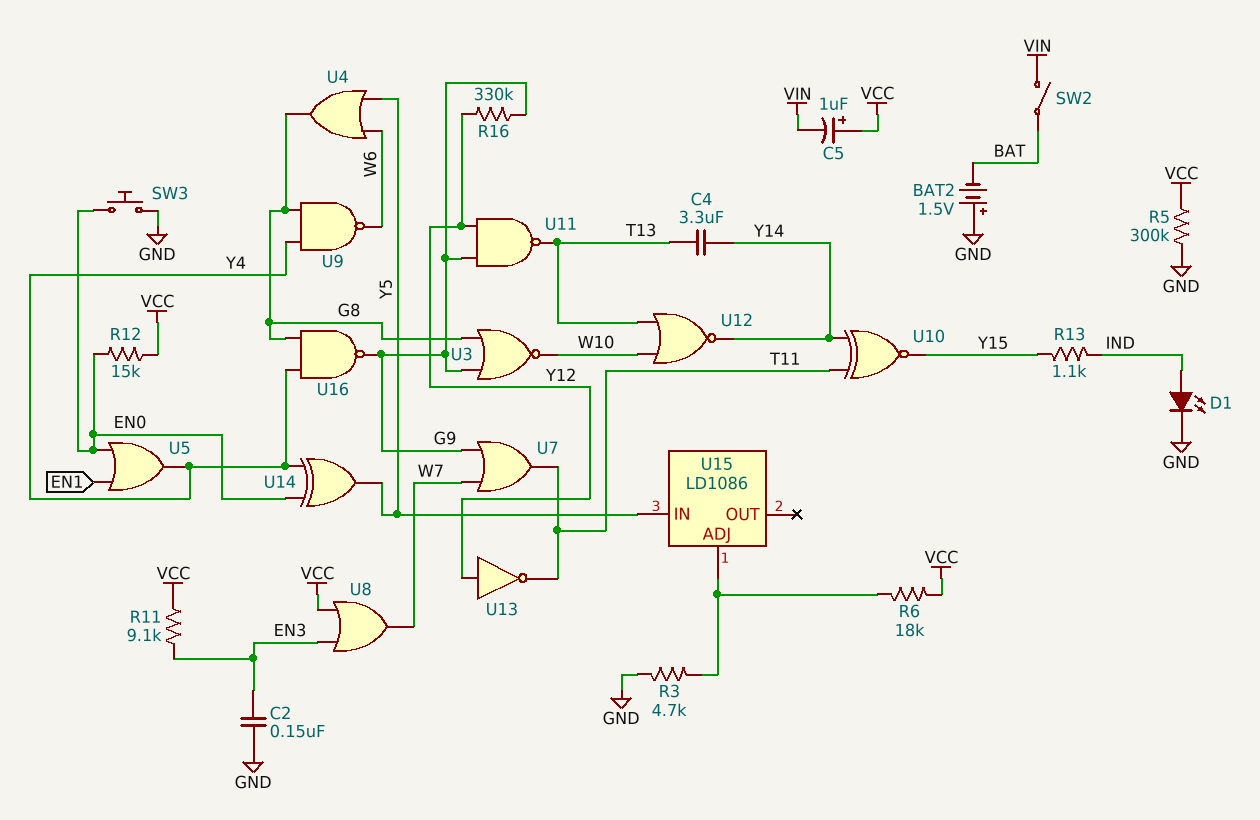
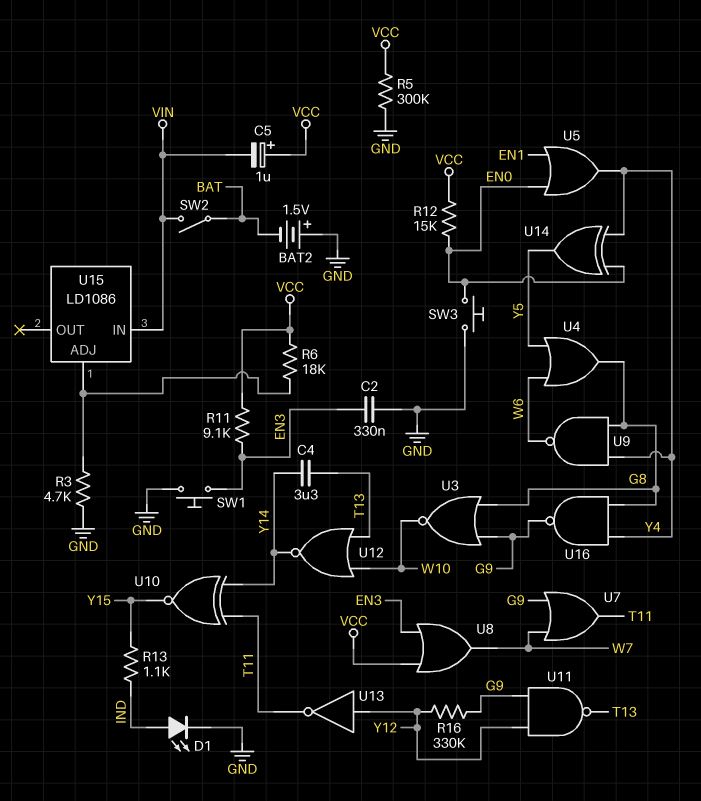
C2: 150nF (EN3, GND) -> 330nF (EN3, GND)
SW1: none -> button (EN3, GND)
U15 pin IN: Y5 -> VIN

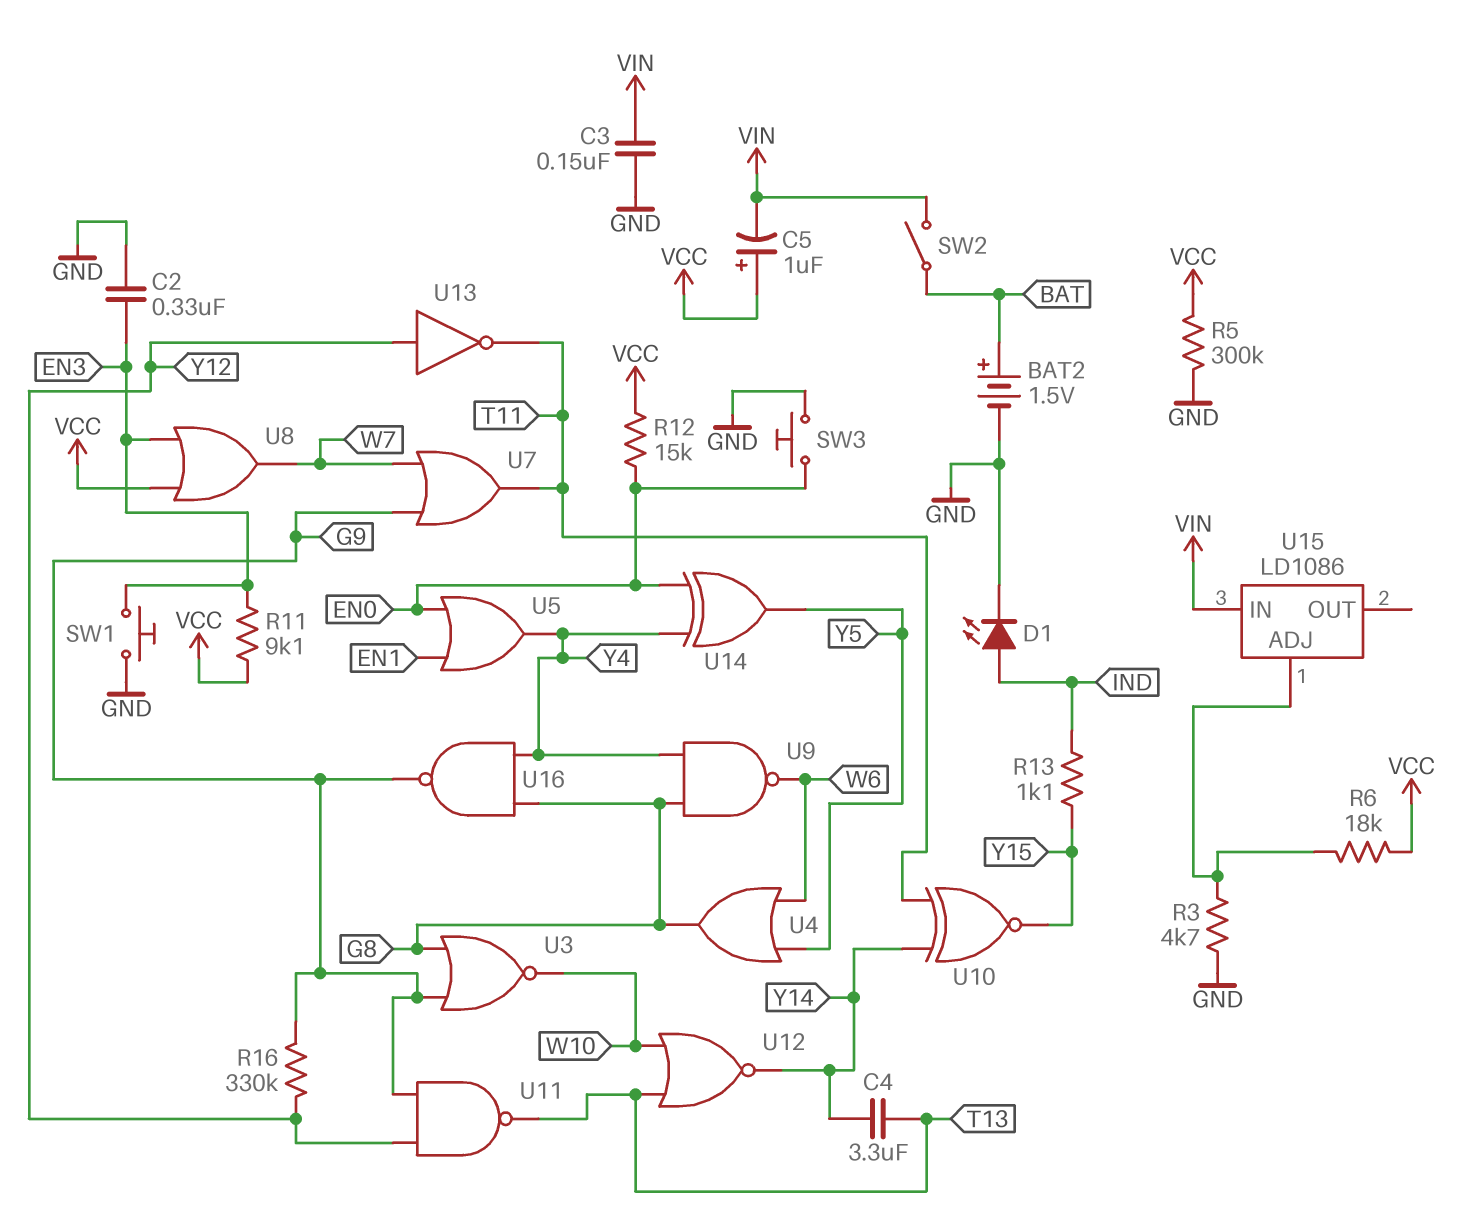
BAT2: 1.5V (plus GND, minus BAT) -> 1.5V (plus BAT, minus GND)
C3: none -> 150nF (GND, VIN)

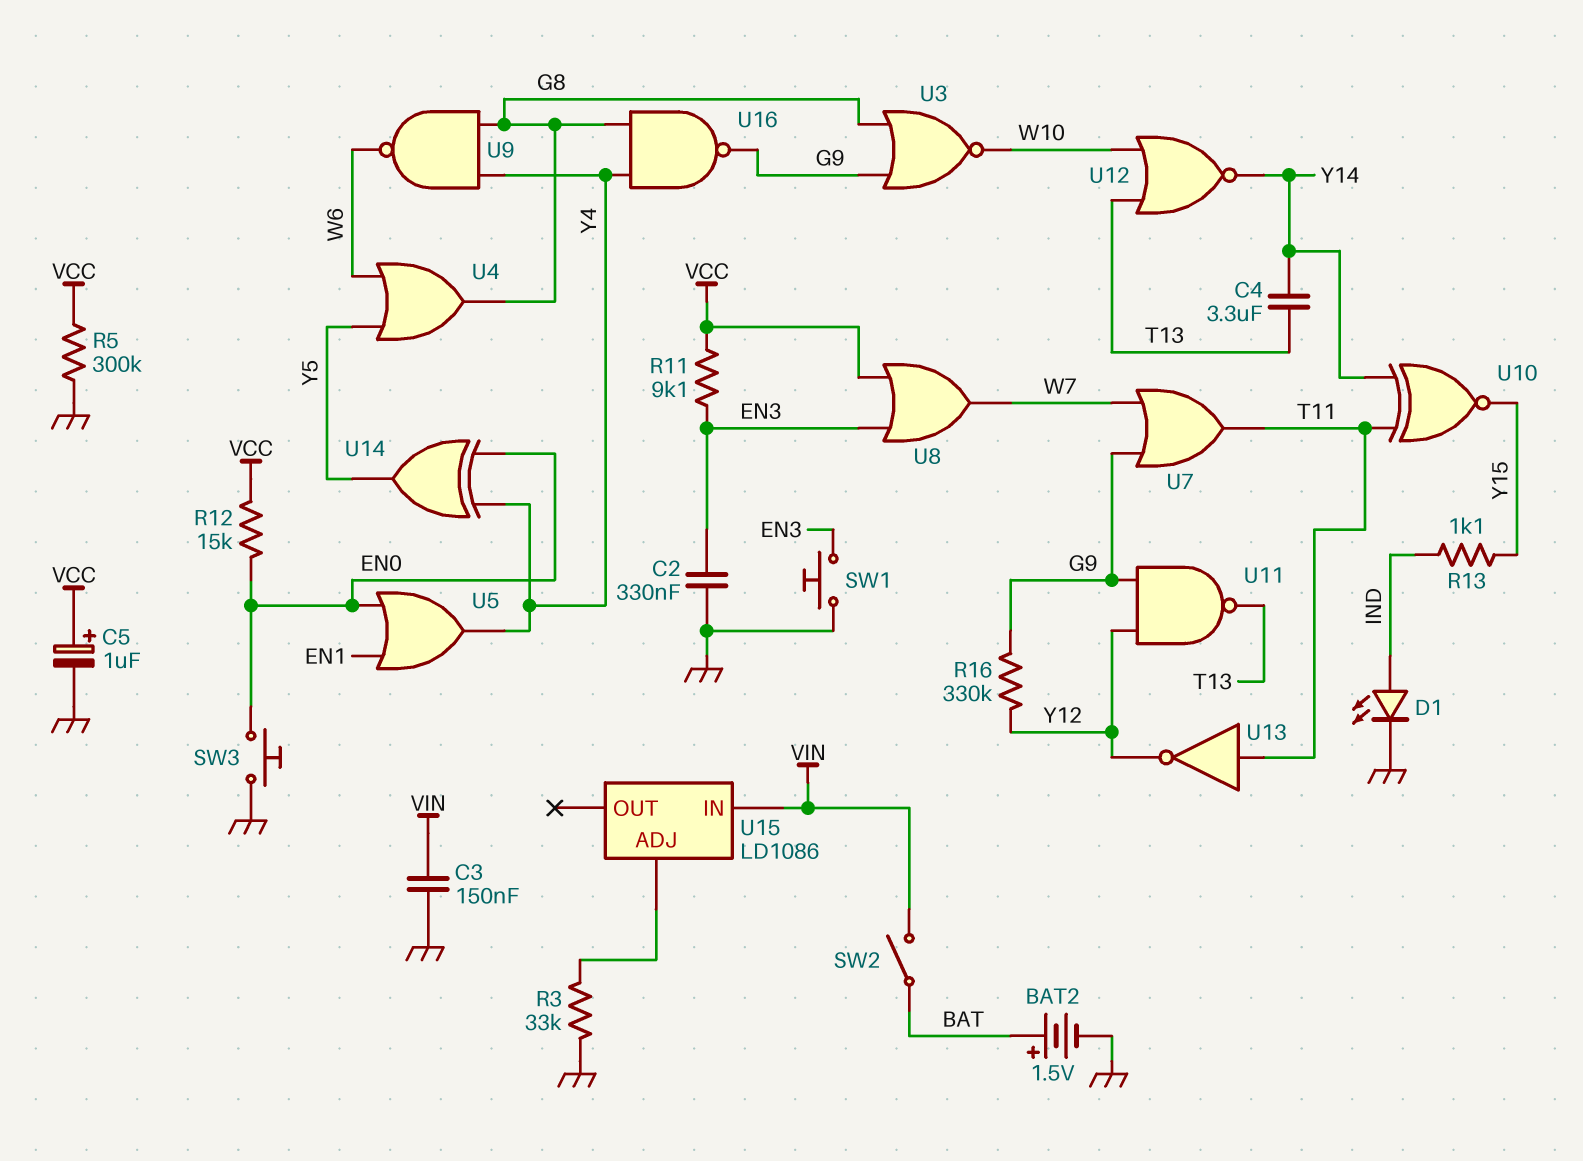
C5: 1uF (plus VCC, minus VIN) -> 1uF (plus VCC, minus GND)
R3: 4.7k (GND, U15/ADJ) -> 33k (GND, U15/ADJ)
R6: 18k (U15/ADJ, VCC) -> none
U13: NOT (in Y12, out T11) -> NOT (in T11, out Y12)

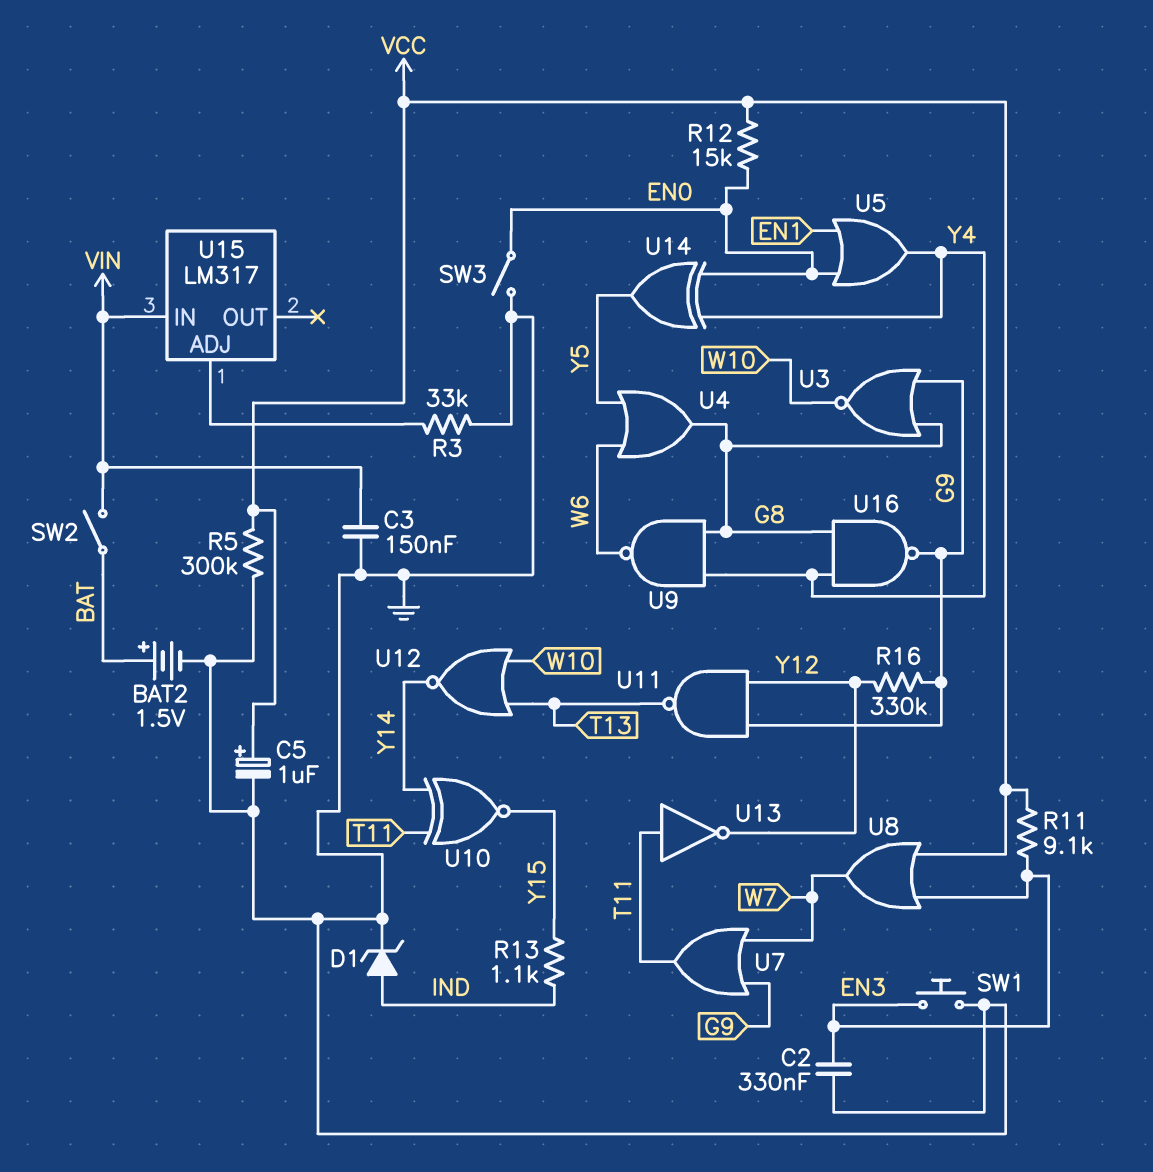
C4: 3.3uF (T13, Y14) -> none
D1: LED (A IND, K GND) -> zener (A IND, K GND)
SW3: button (EN0, GND) -> switch (EN0, GND)
U15: LD1086 -> LM317

